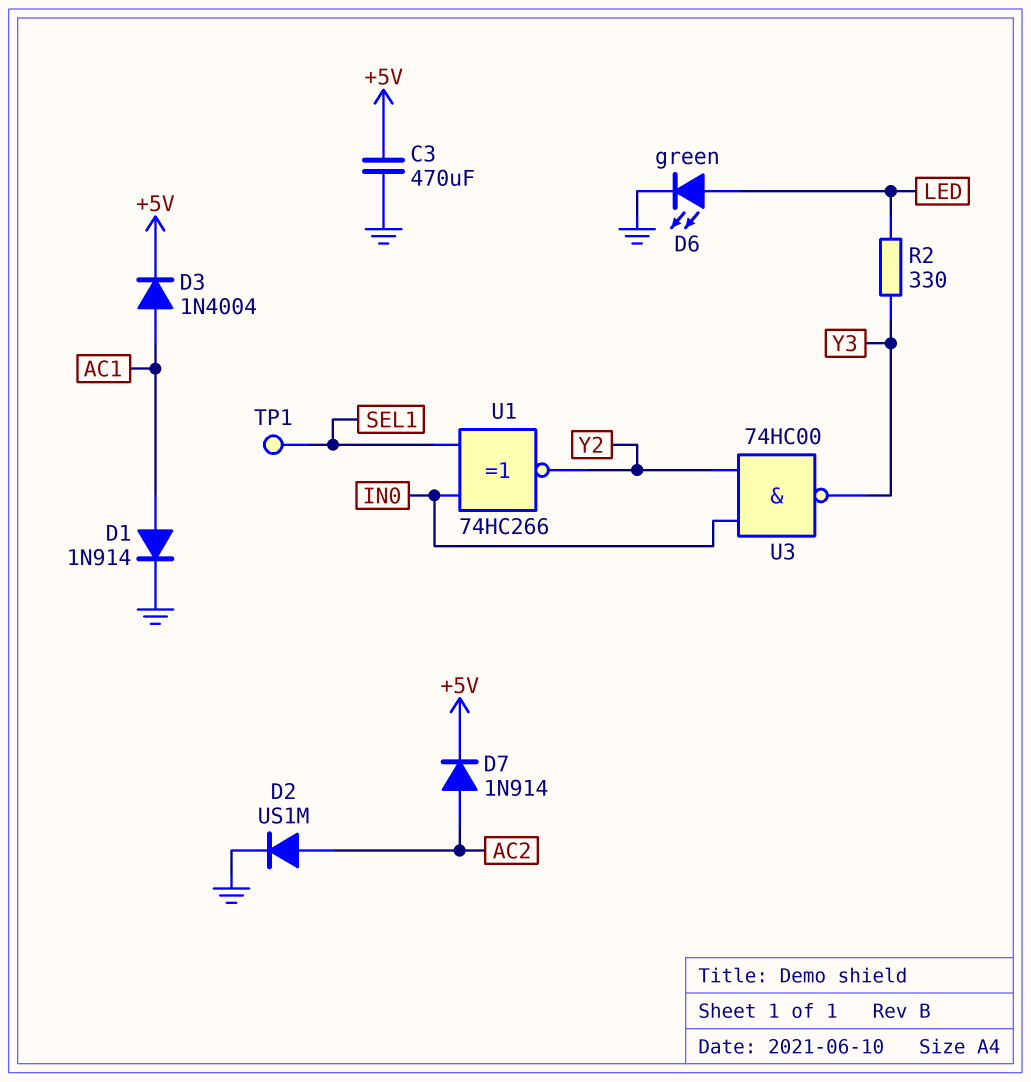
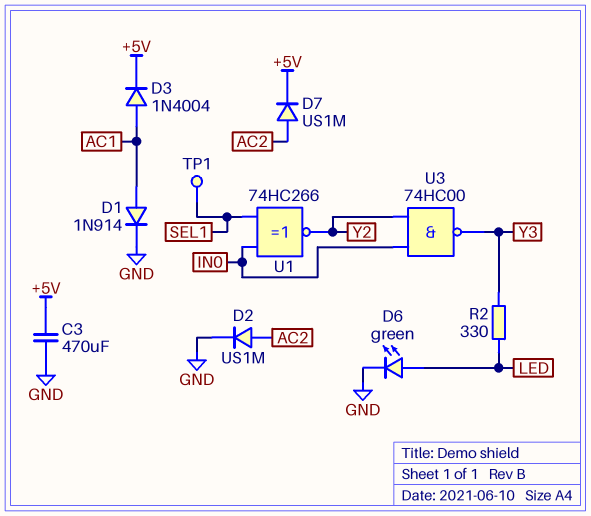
D7: diode 1N914 (A AC2, K +5V) -> diode US1M (A AC2, K +5V)

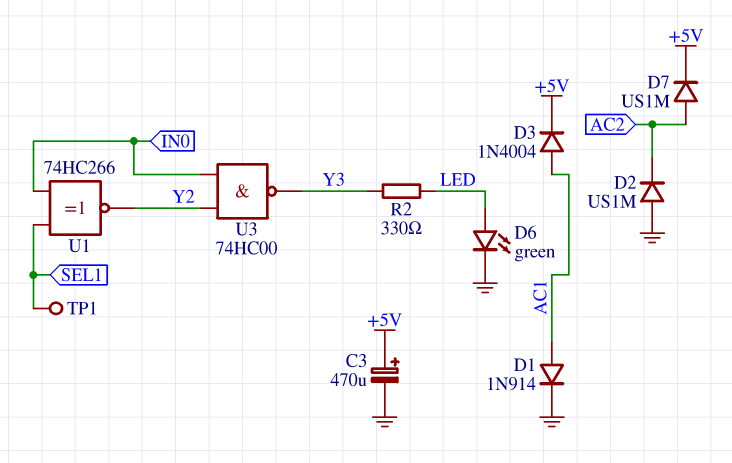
C3: 470uF (+5V, GND) -> 470uF (plus +5V, minus GND)
D2: diode US1M (A AC2, K GND) -> diode US1M (A GND, K AC2)

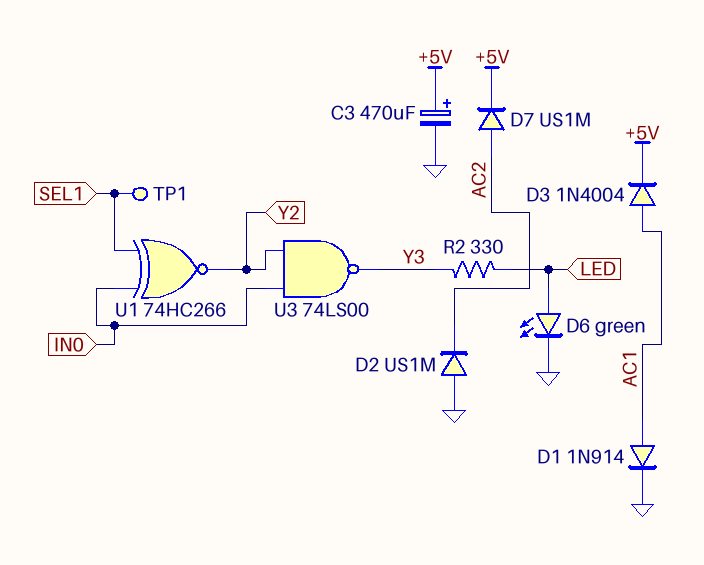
U3: NAND 74HC00 (in IN0, in Y2, out Y3) -> NAND 74LS00 (in IN0, in Y2, out Y3)

